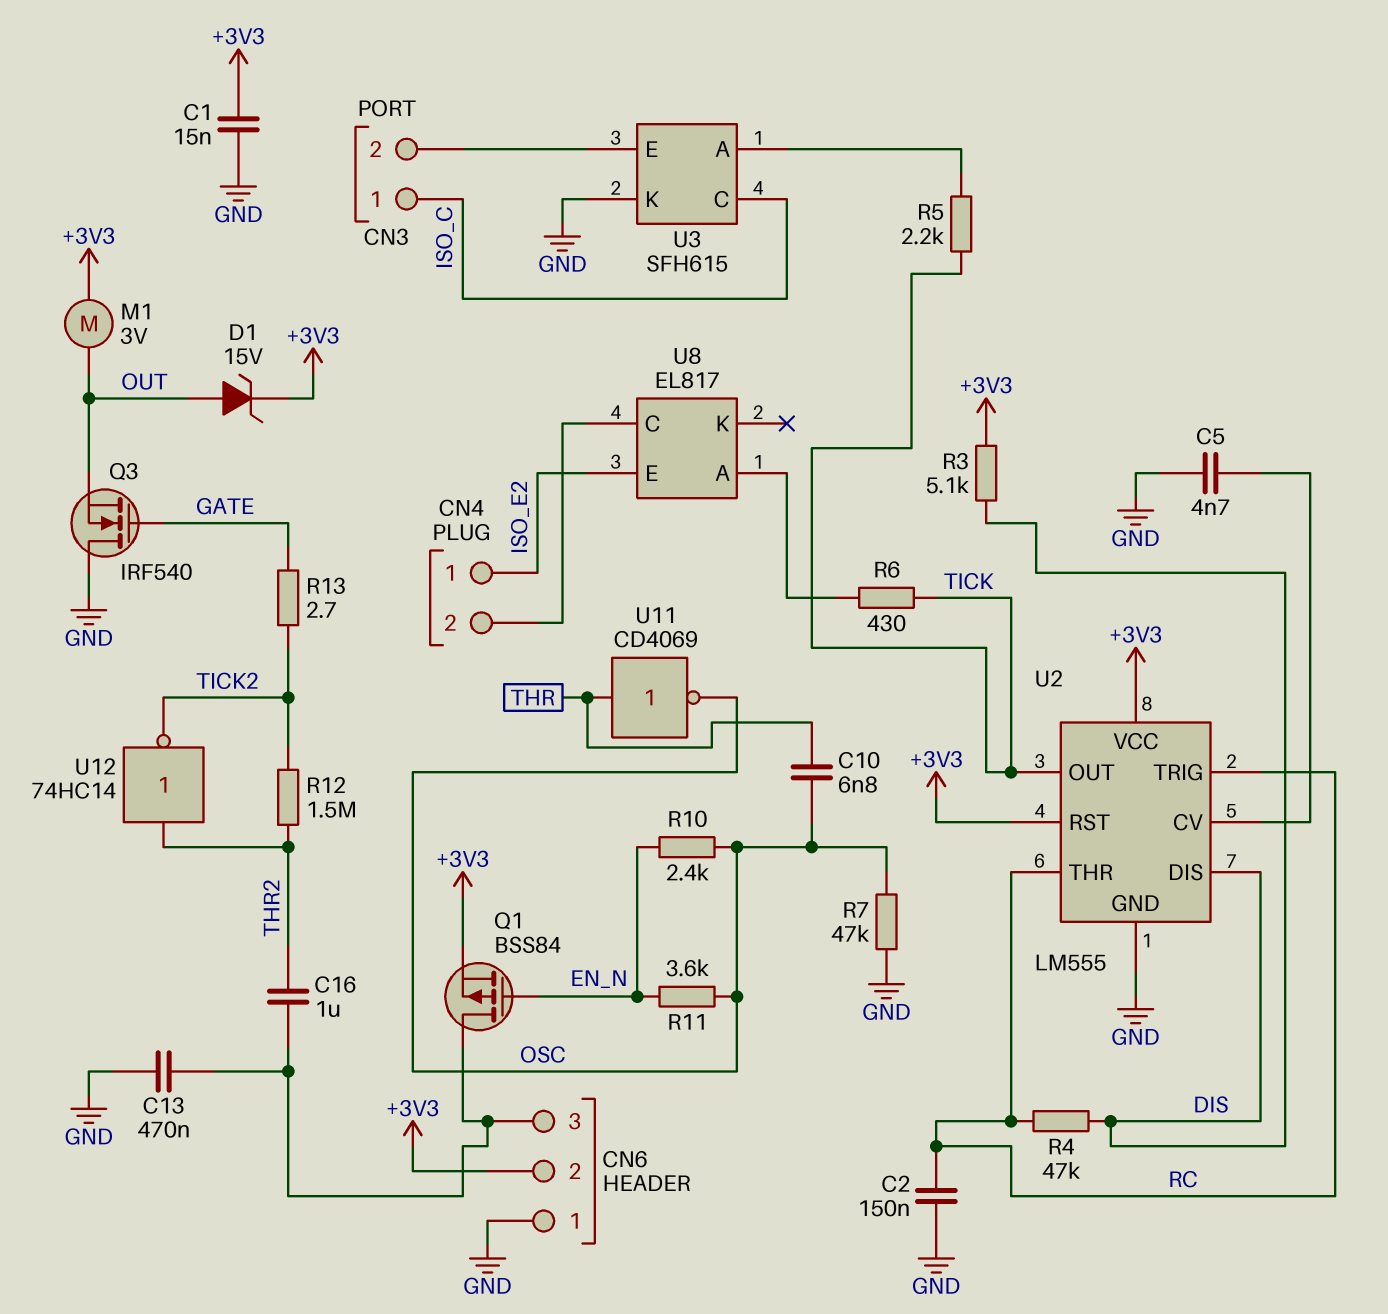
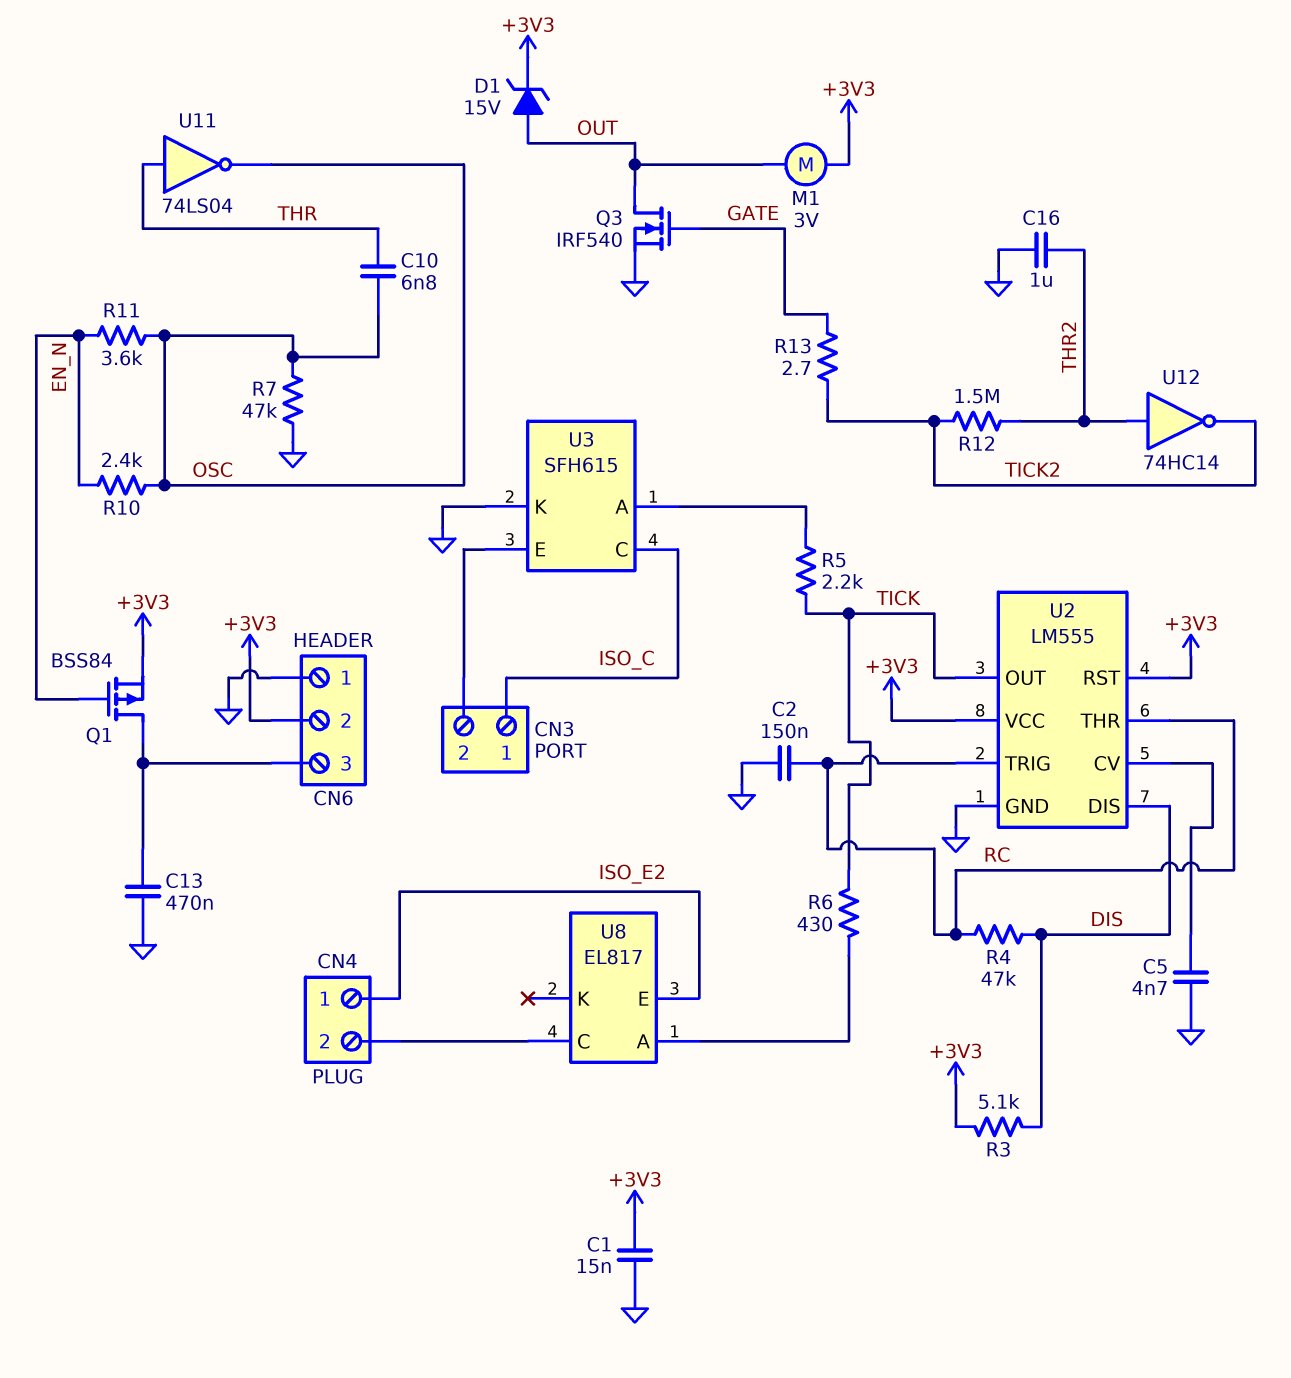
C16: 1uF (CN6/3, THR2) -> 1uF (GND, THR2)
Q3: NMOS IRF540 (G GATE, D GND, S OUT) -> NMOS IRF540 (G GATE, D OUT, S GND)
U11: NOT CD4069 (in THR, out OSC) -> NOT 74LS04 (in THR, out OSC)

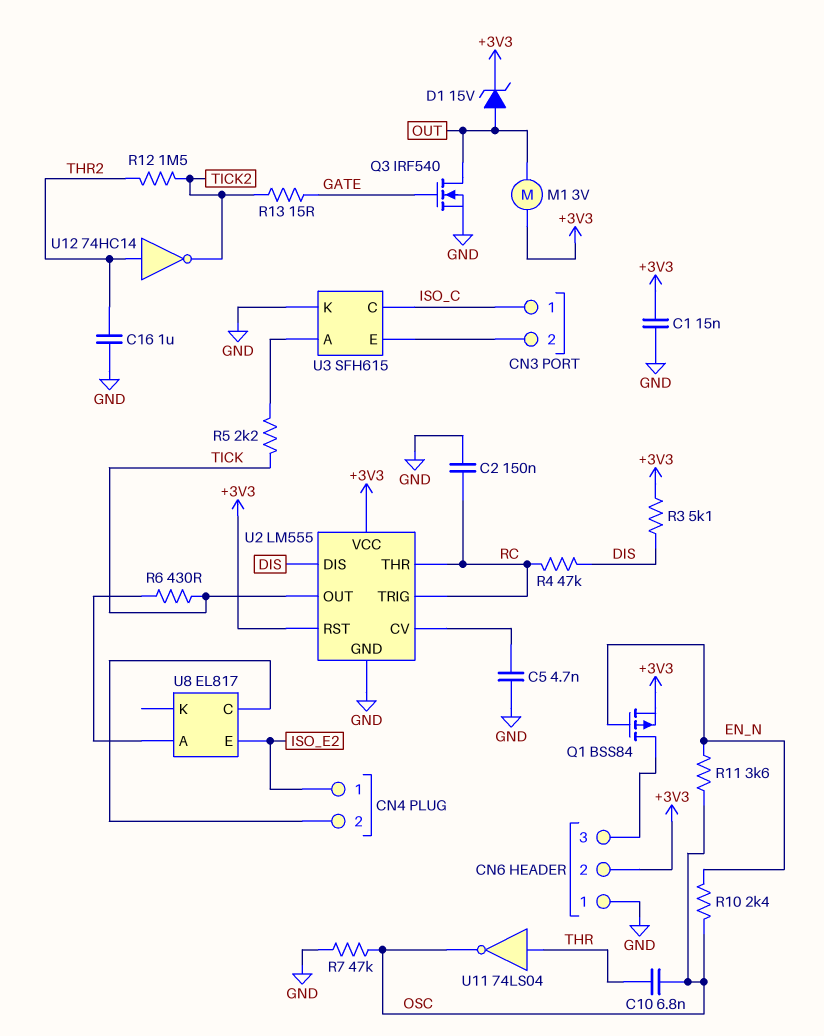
C13: 470nF (CN6/3, GND) -> none
R13: 2.7 (GATE, TICK2) -> 15 (GATE, TICK2)

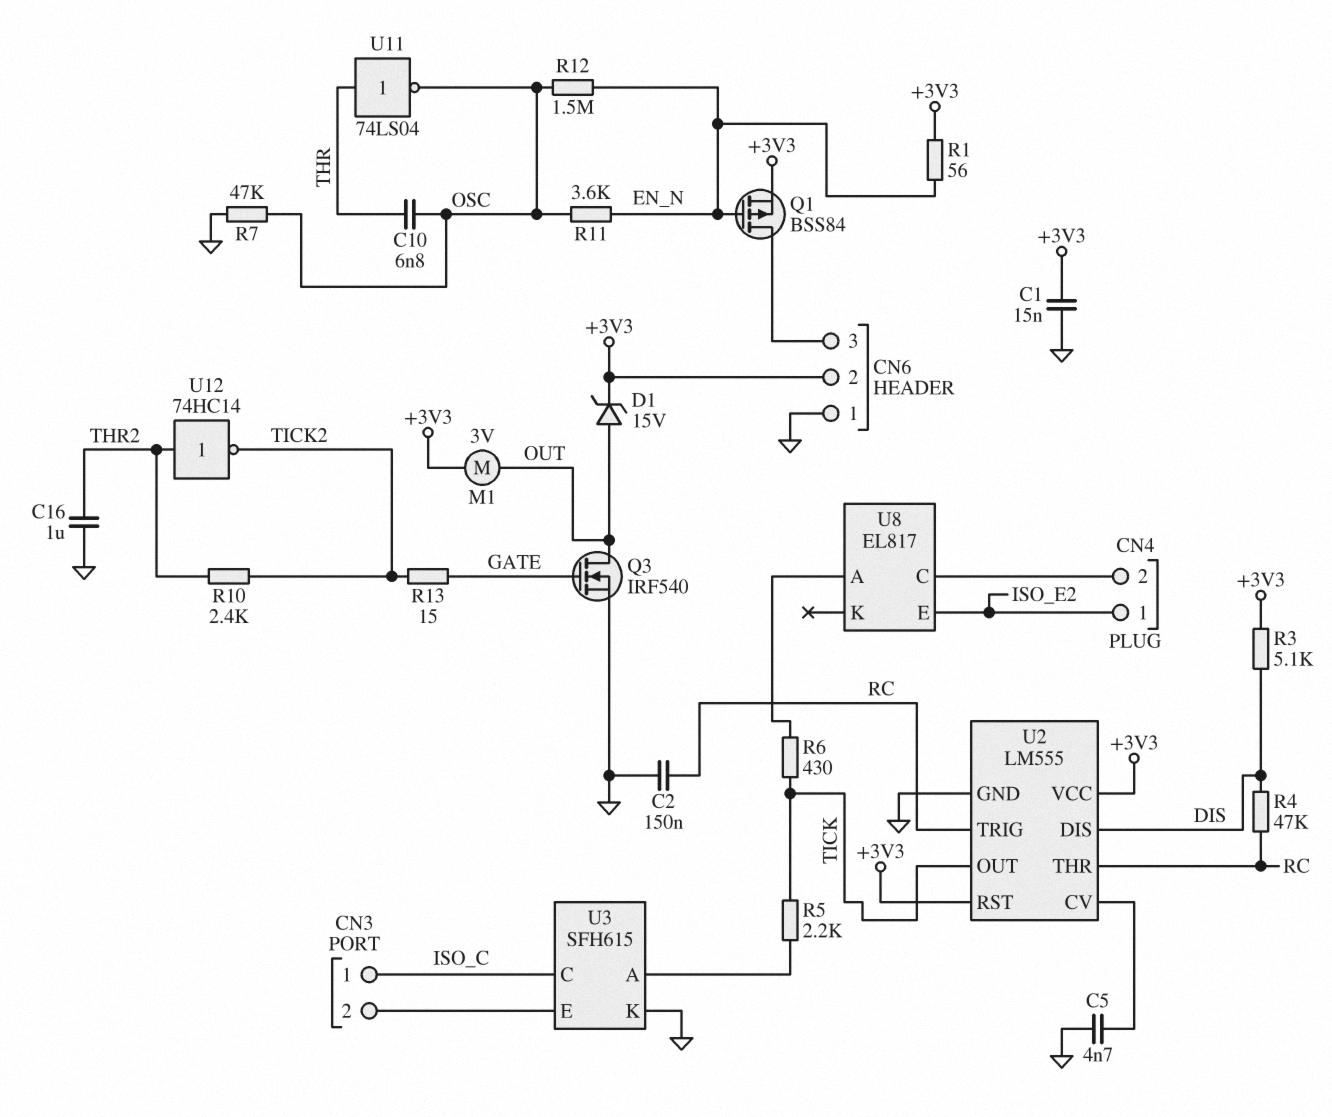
R1: none -> 56 (+3V3, EN_N)
R10: 2.4k (EN_N, OSC) -> 2.4k (THR2, TICK2)
R12: 1.5M (THR2, TICK2) -> 1.5M (EN_N, OSC)

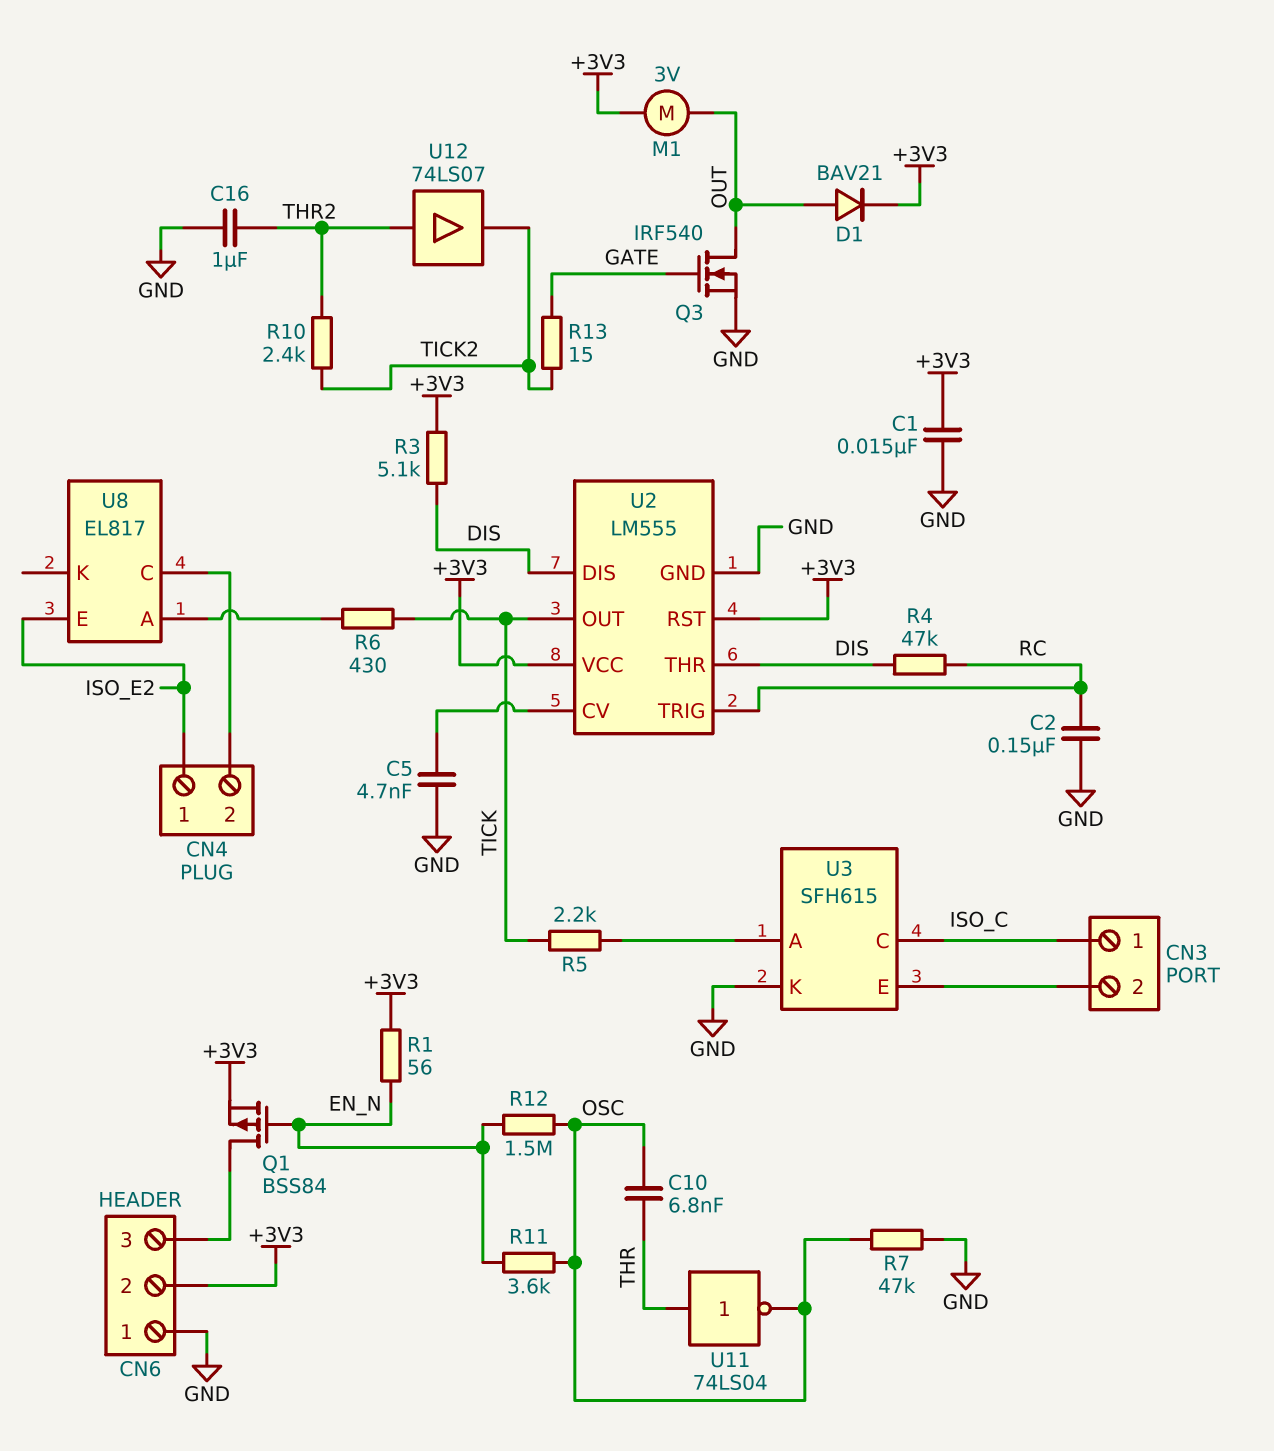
D1: zener 15V (A OUT, K +3V3) -> diode BAV21 (A OUT, K +3V3)
U2 pin THR: RC -> DIS
U12: NOT 74HC14 (in THR2, out TICK2) -> buffer 74LS07 (in THR2, out TICK2)

